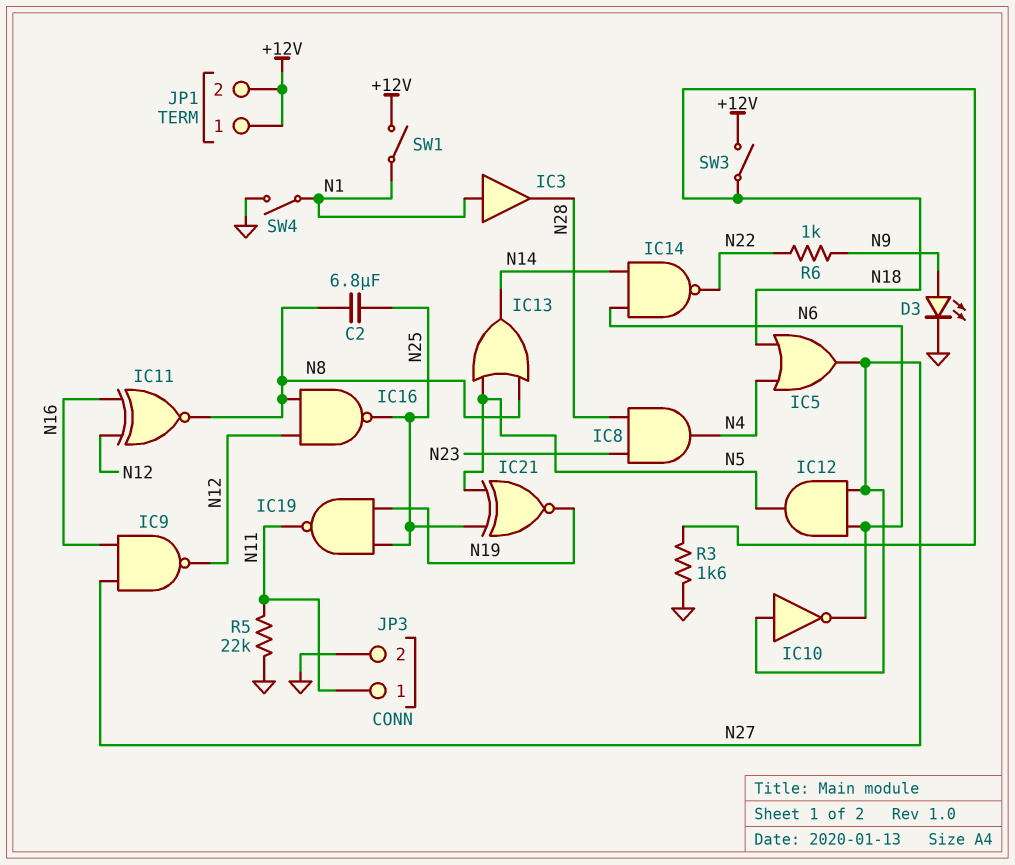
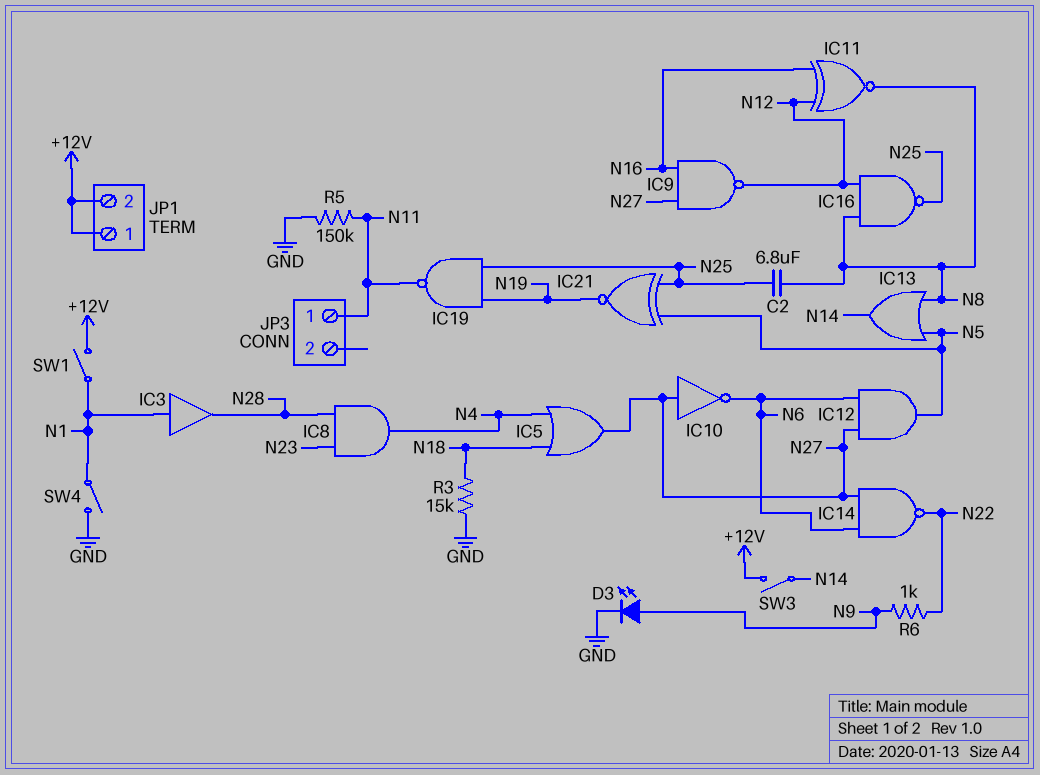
IC14: NAND (in N6, in N14, out N22) -> NAND (in N6, in N27, out N22)
JP3 pin 2: GND -> none
R3: 1.6k (GND, N18) -> 15k (GND, N18)
R5: 22k (GND, N11) -> 150k (GND, N11)
SW3: switch (+12V, N18) -> switch (+12V, N14)

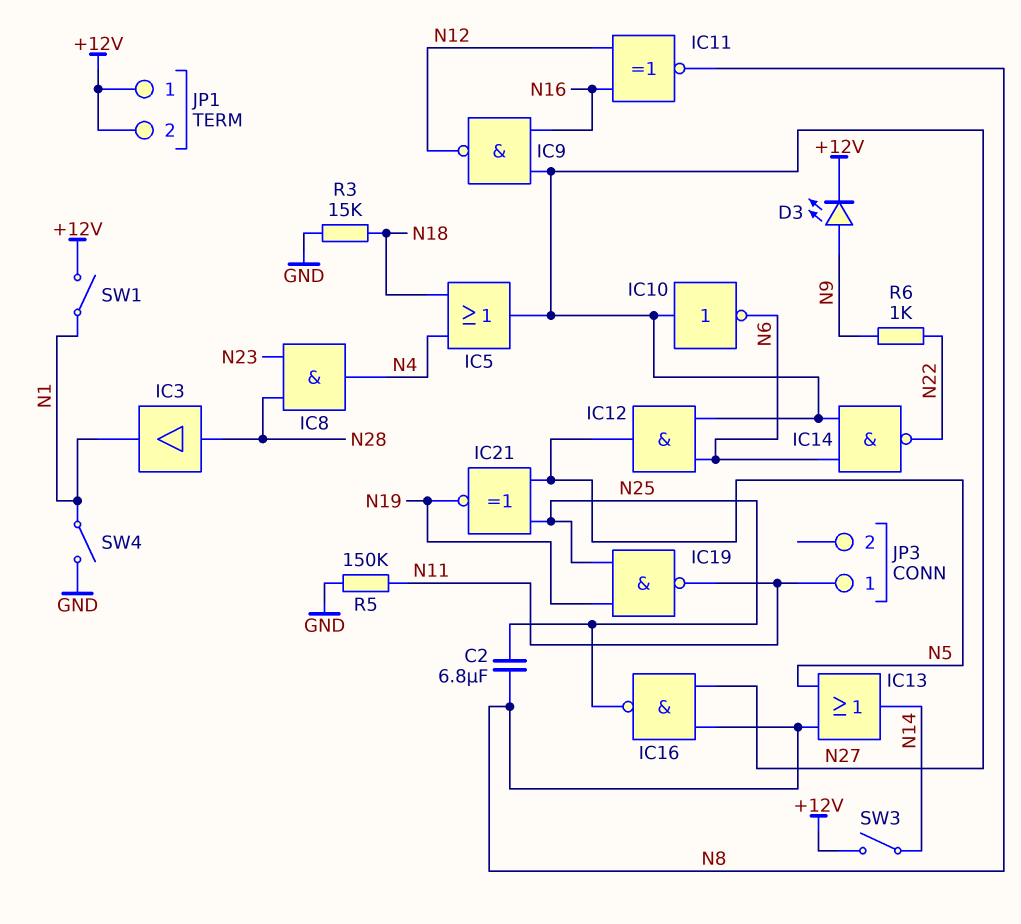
D3: LED (A N9, K GND) -> LED (A N9, K +12V)
IC3: buffer (in N1, out N28) -> buffer (in N28, out N1)
IC16: NAND (in N8, in N12, out N25) -> NAND (in N8, in N27, out N25)

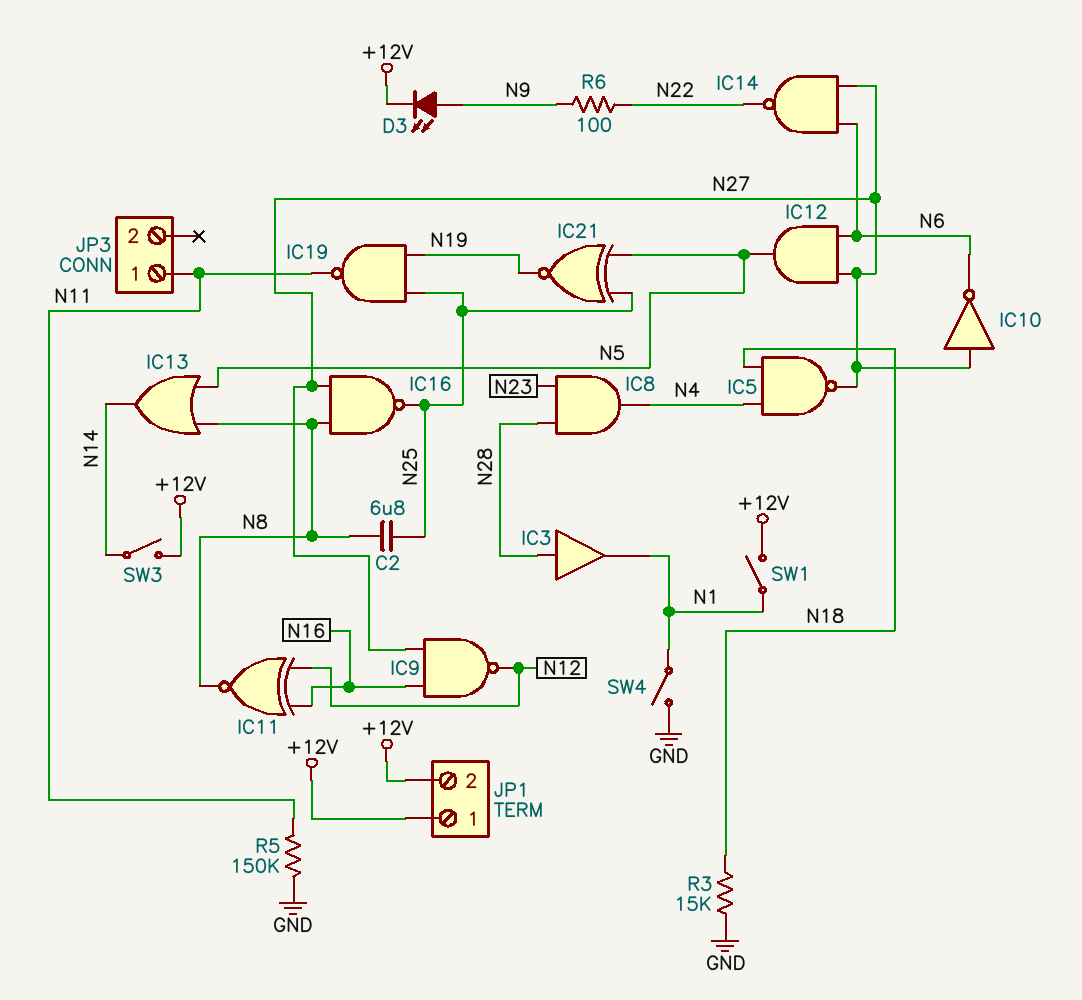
IC5: OR (in N4, in N18, out N27) -> NAND (in N4, in N18, out N27)
R6: 1k (N9, N22) -> 100 (N9, N22)

